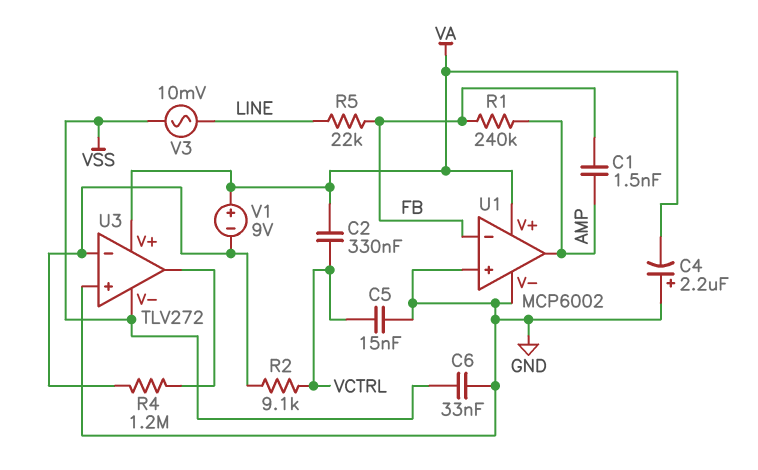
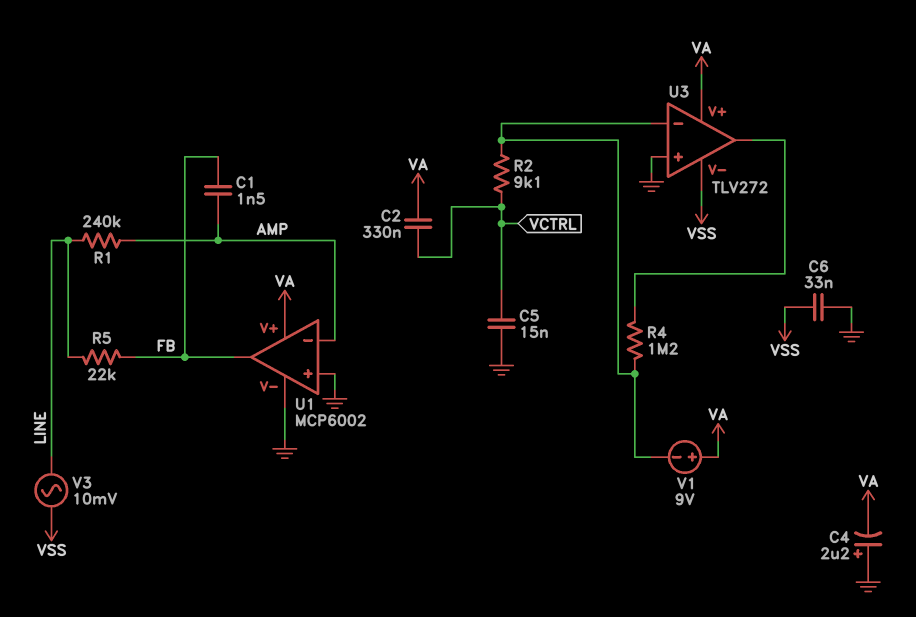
R1: 240k (AMP, FB) -> 240k (AMP, LINE)
U1 pin in-: FB -> AMP
U1 pin out: AMP -> FB

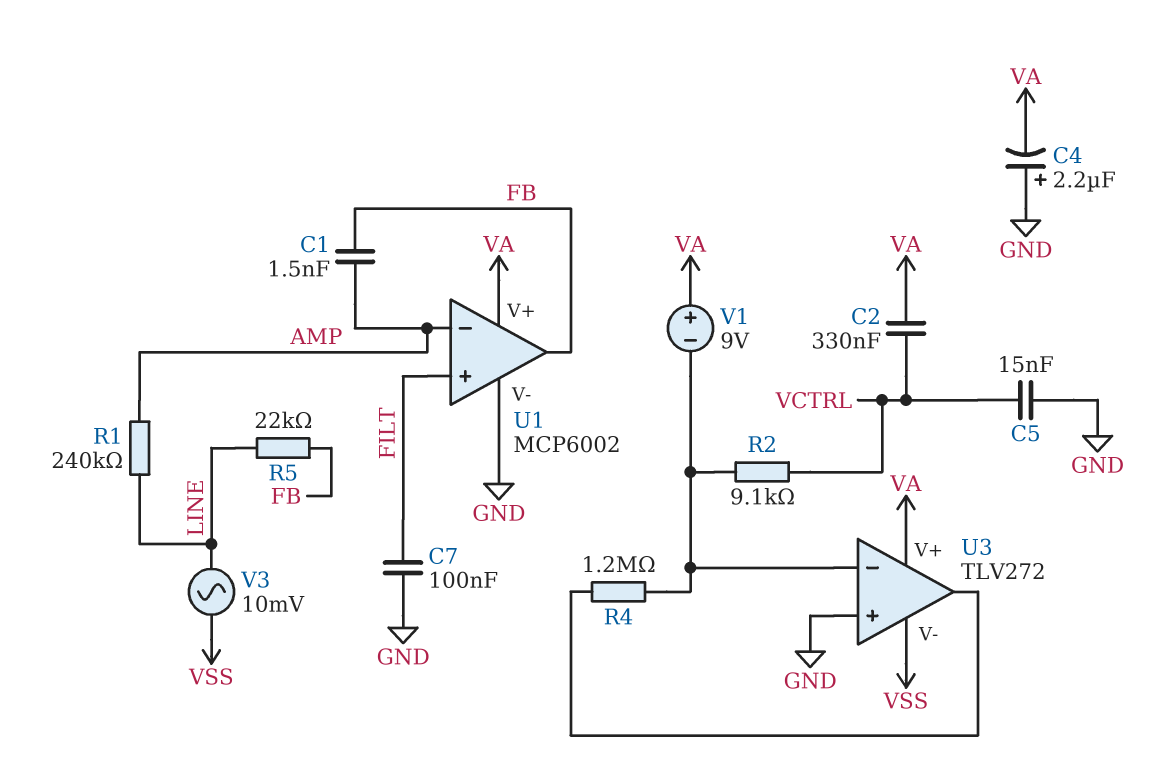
C6: 33nF (GND, VSS) -> none
C7: none -> 100nF (FILT, GND)
U1 pin in+: GND -> FILT

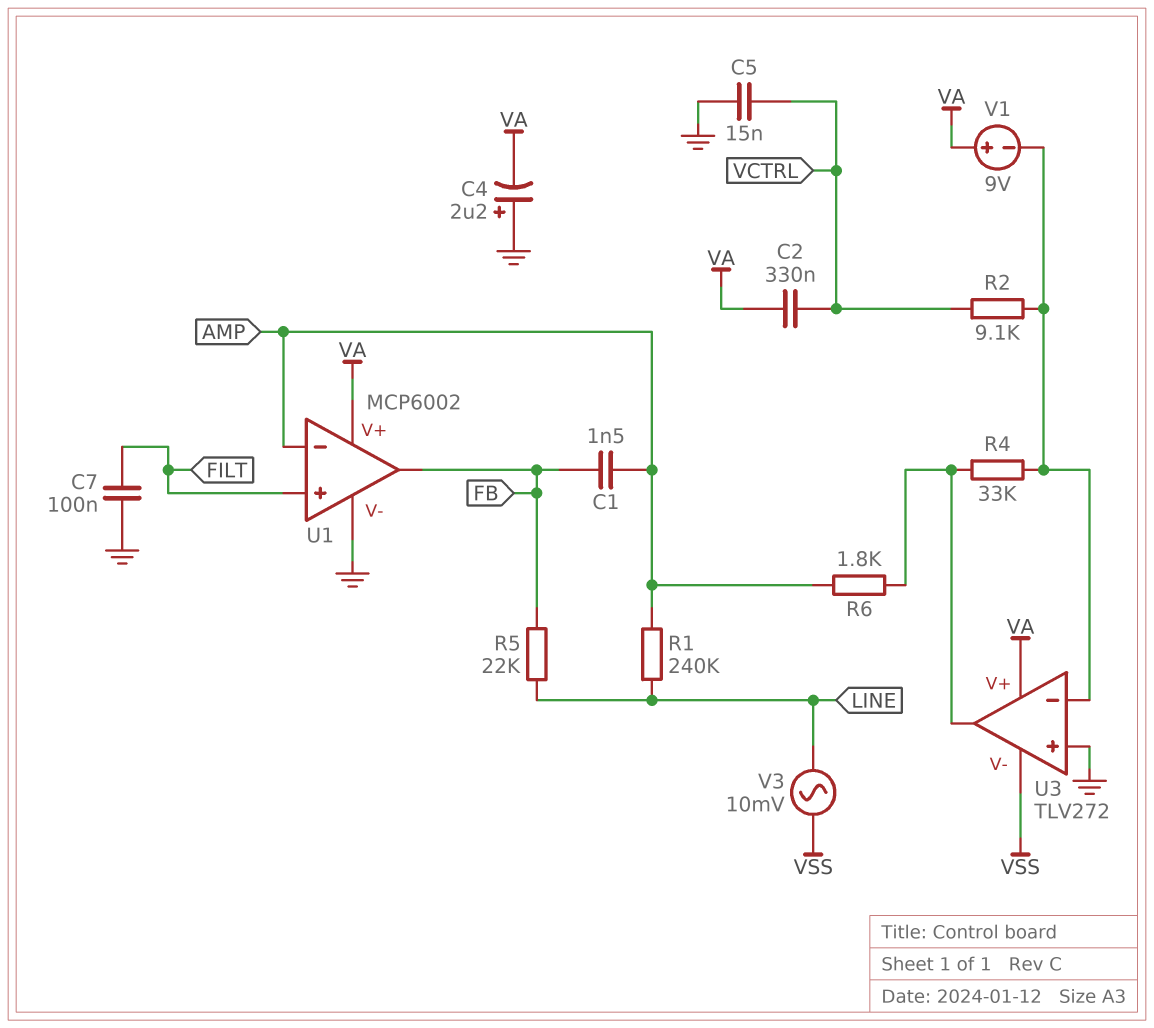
R4: 1.2M (U3/in-, U3/out) -> 33k (U3/in-, U3/out)
R6: none -> 1.8k (AMP, U3/out)

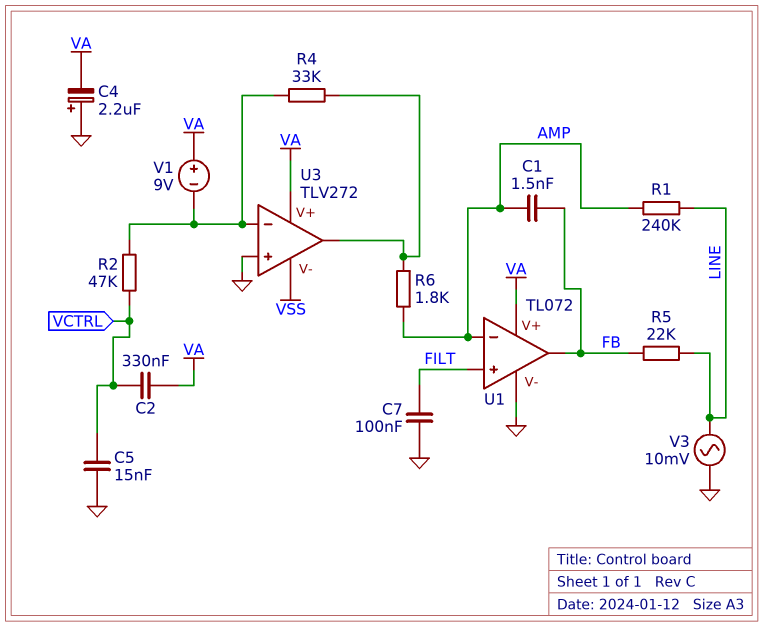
R2: 9.1k (U3/in-, VCTRL) -> 47k (U3/in-, VCTRL)
U1: MCP6002 -> TL072
V3: AC 10mV (LINE, VSS) -> AC 10mV (GND, LINE)

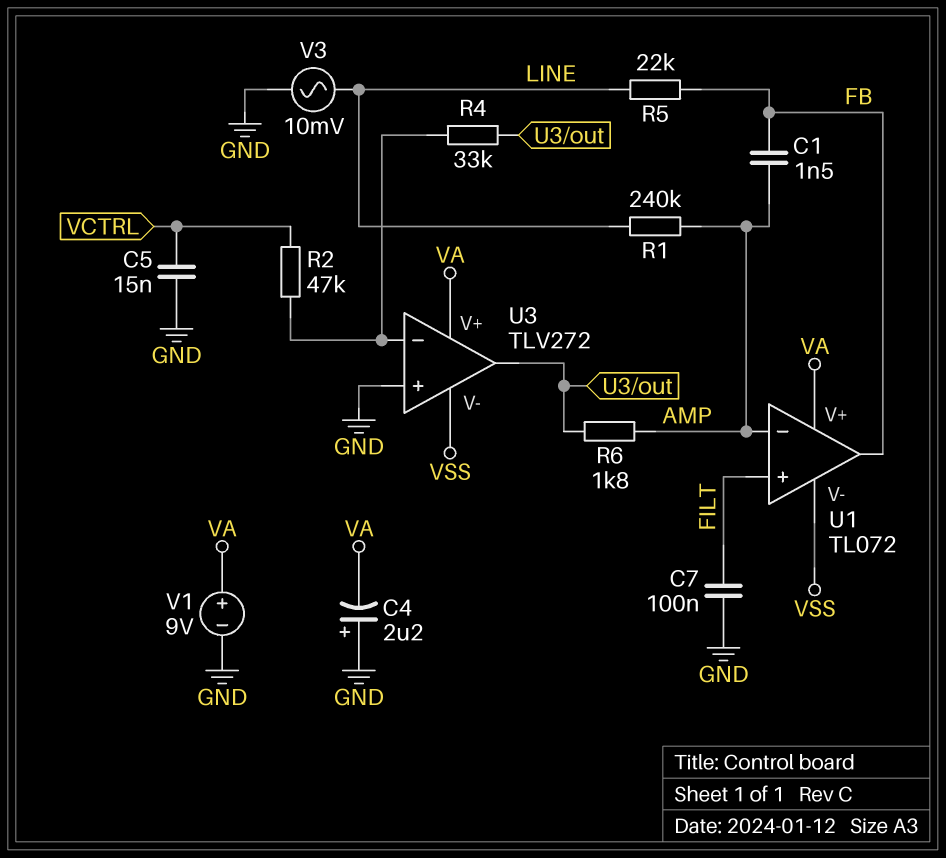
C2: 330nF (VA, VCTRL) -> none
U1 pin V-: GND -> VSS
V1: 9V (plus VA, minus U3/in-) -> 9V (plus VA, minus GND)

